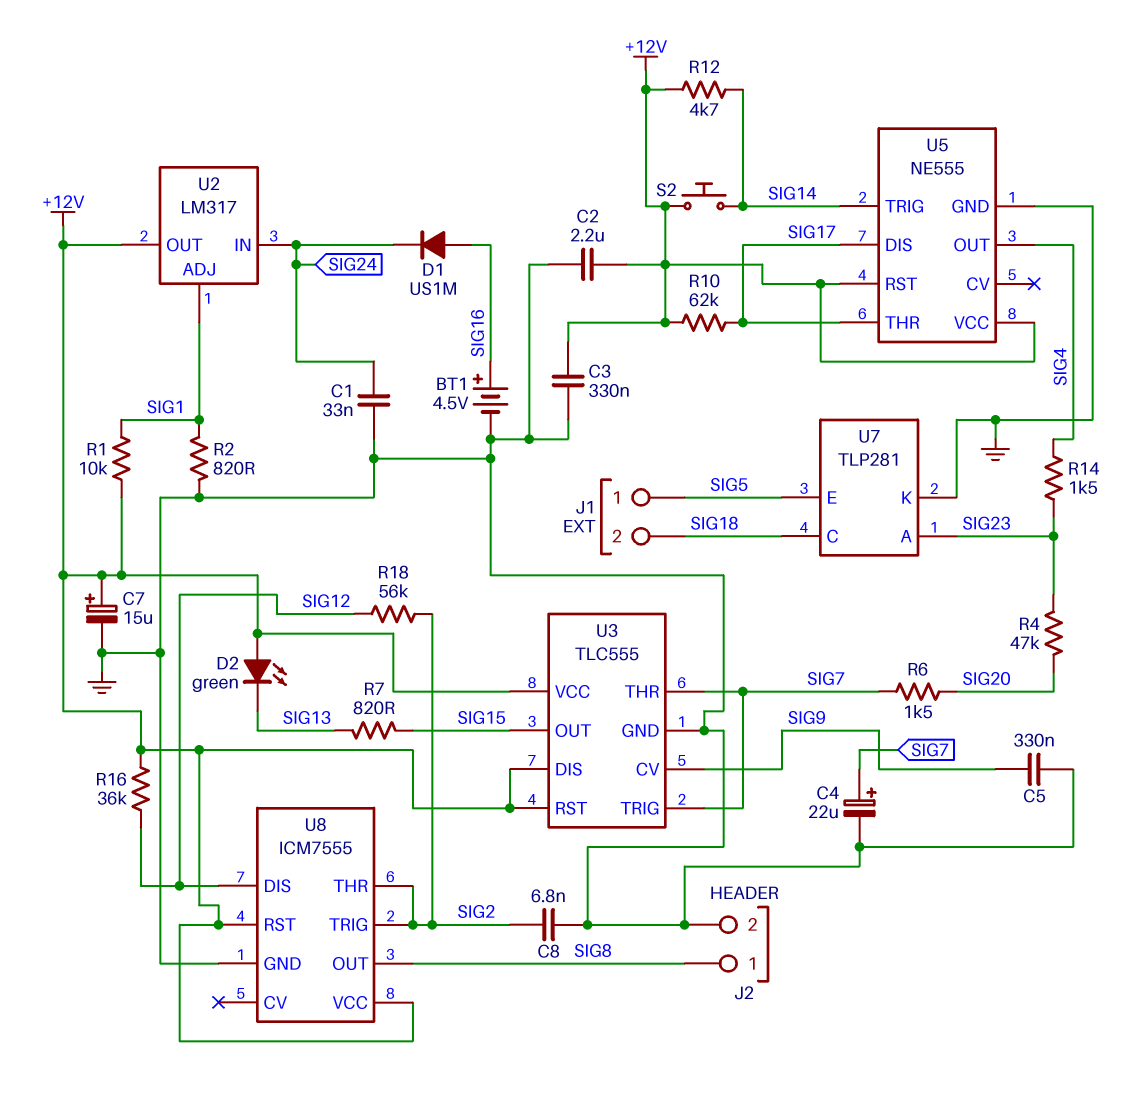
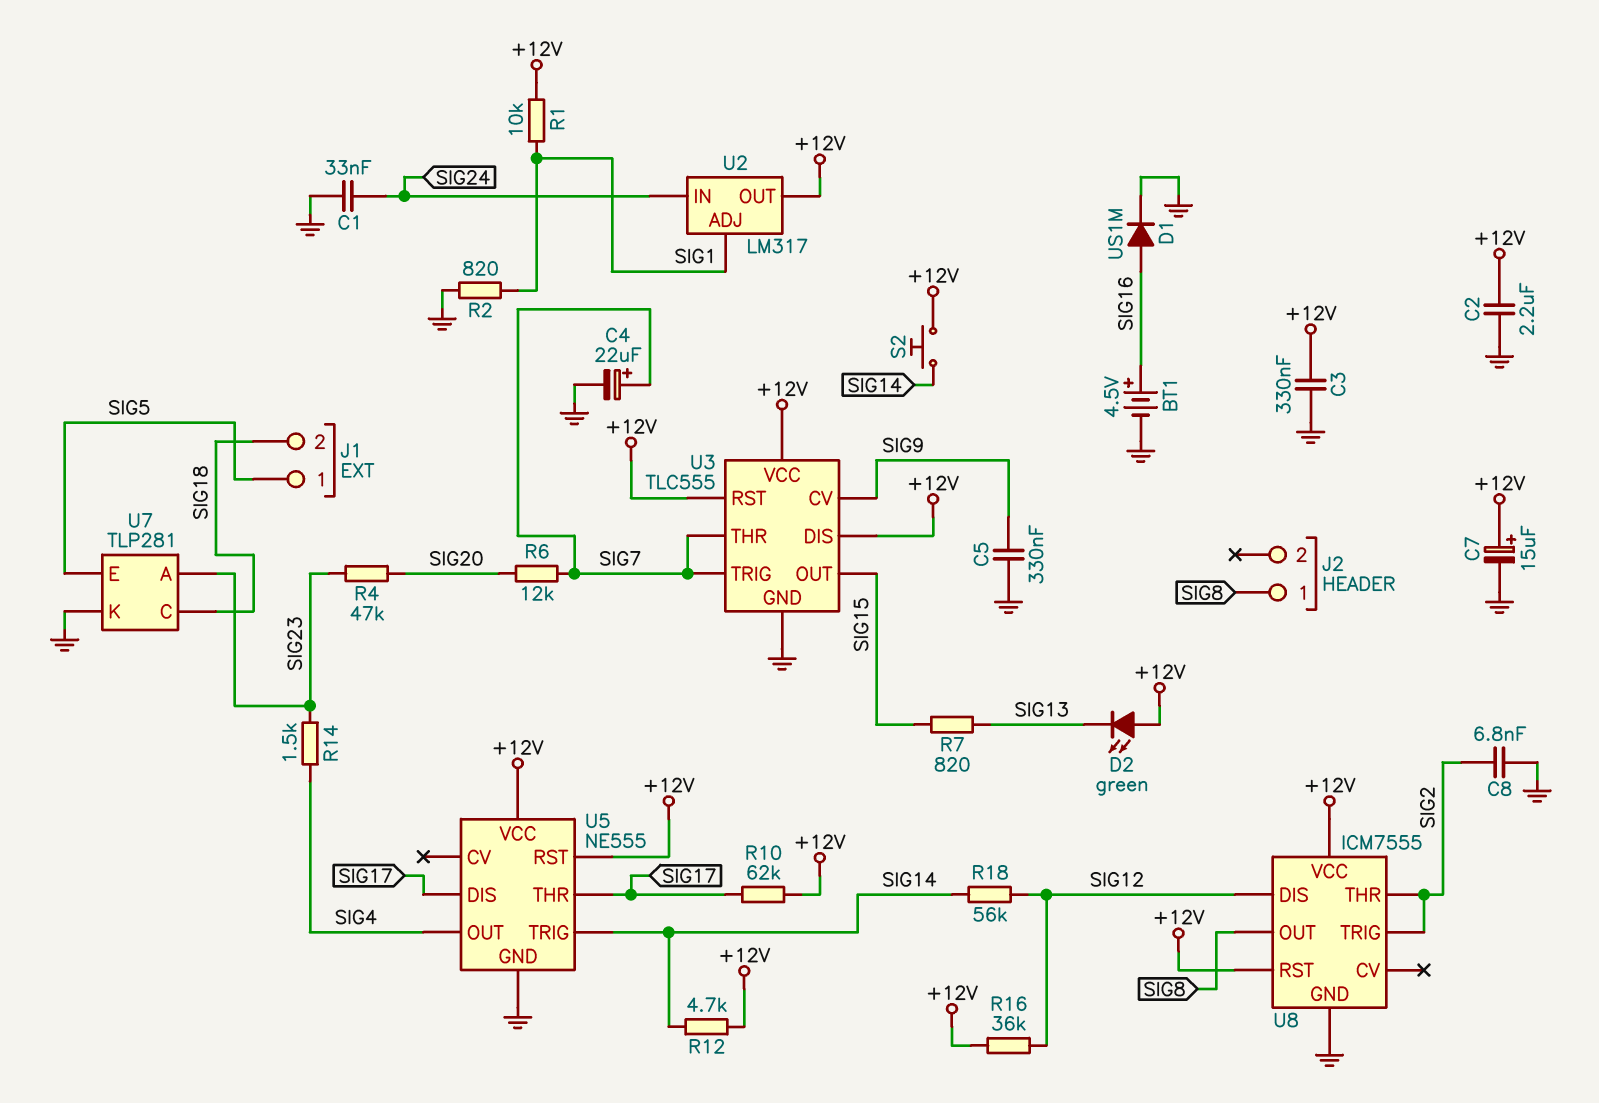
D1: diode US1M (A SIG16, K SIG24) -> diode US1M (A SIG16, K GND)
J2 pin 2: GND -> none
R6: 1.5k (SIG7, SIG20) -> 12k (SIG7, SIG20)
R18: 56k (SIG2, SIG12) -> 56k (SIG12, SIG14)

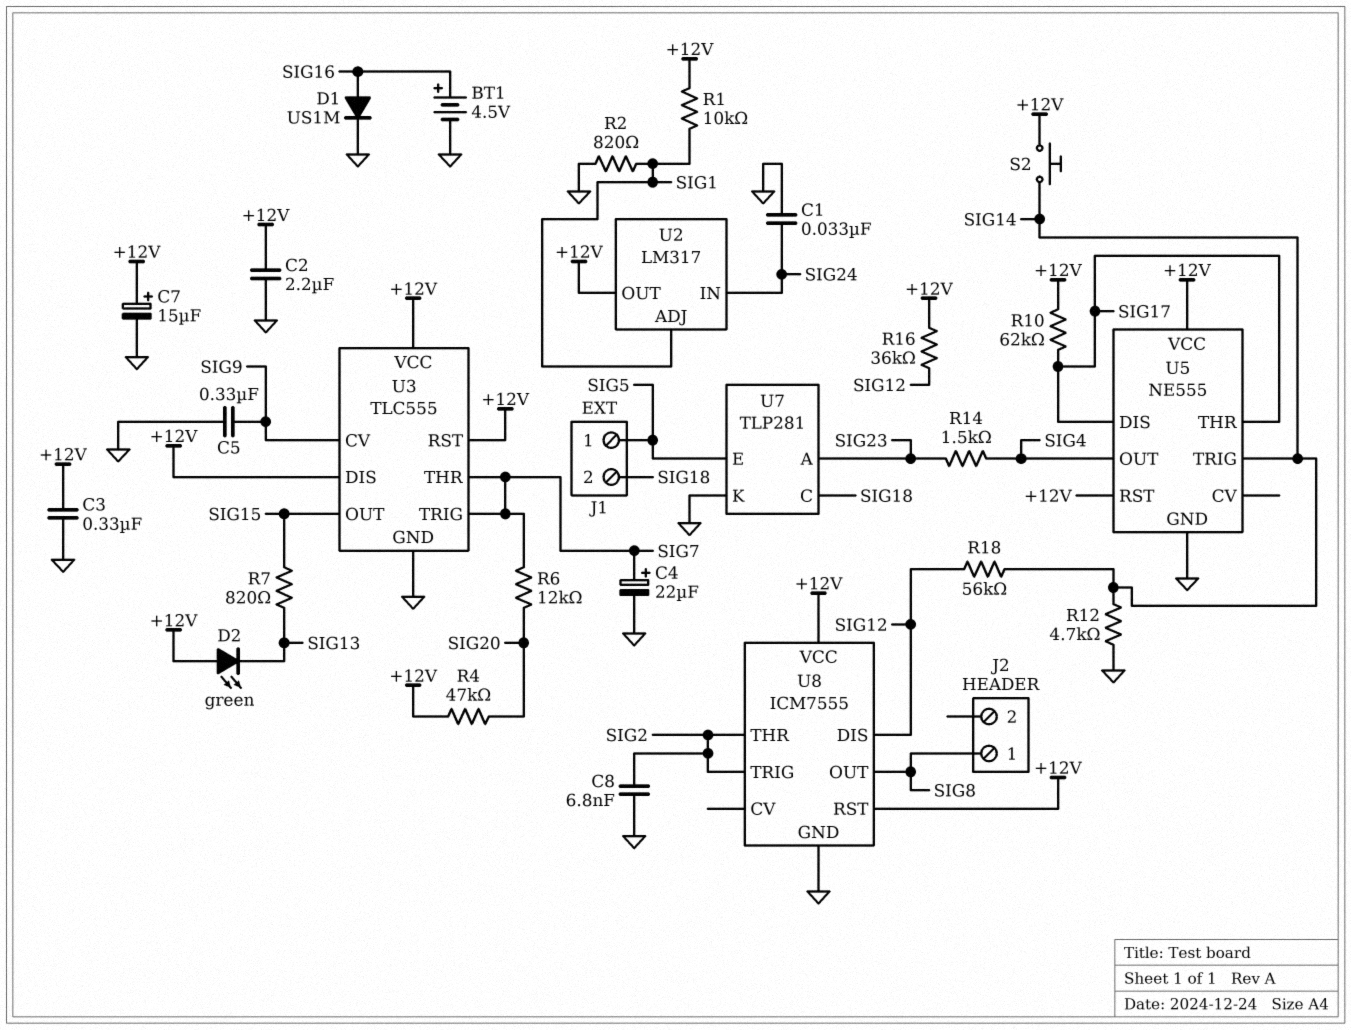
R4: 47k (SIG20, SIG23) -> 47k (+12V, SIG20)
R12: 4.7k (+12V, SIG14) -> 4.7k (GND, SIG14)

